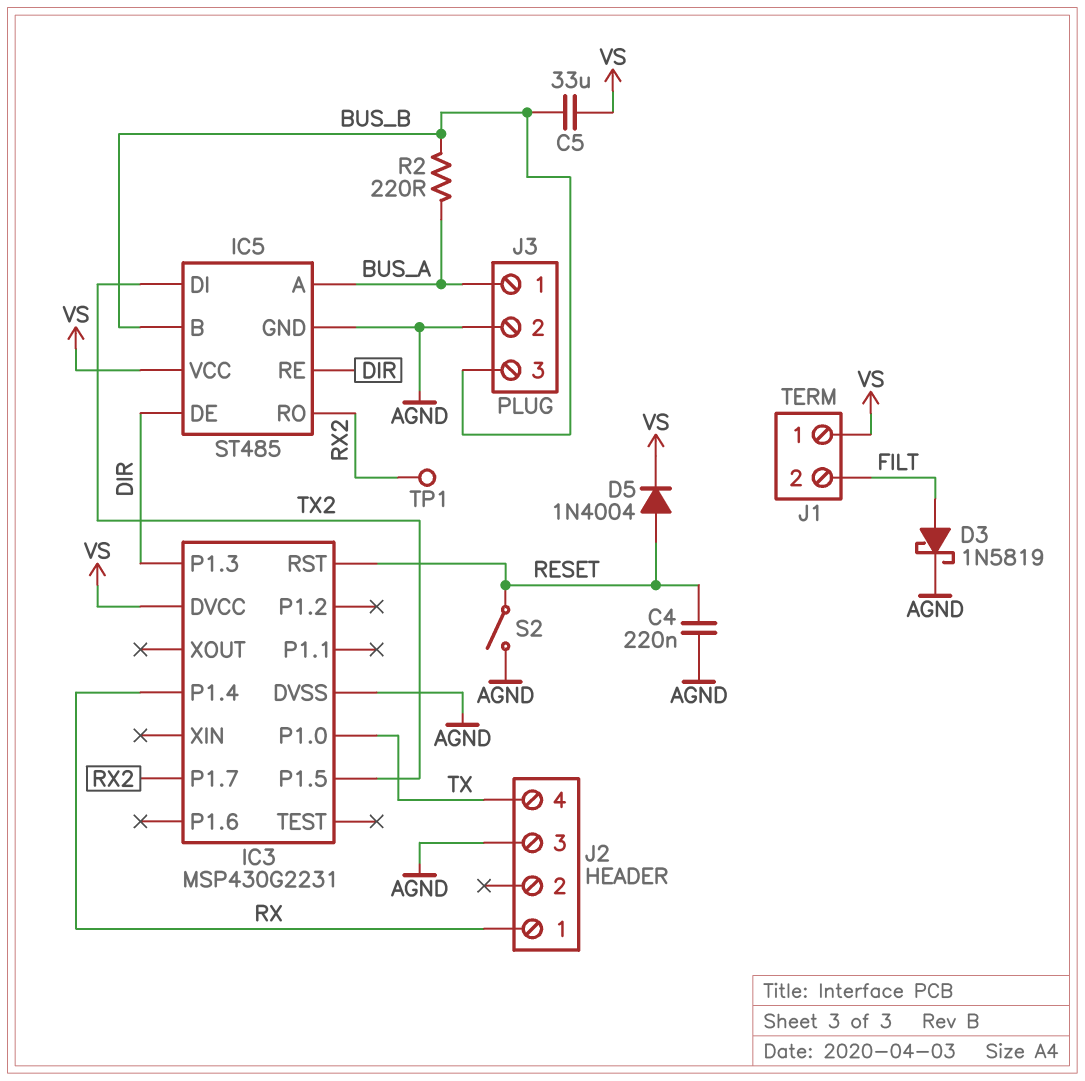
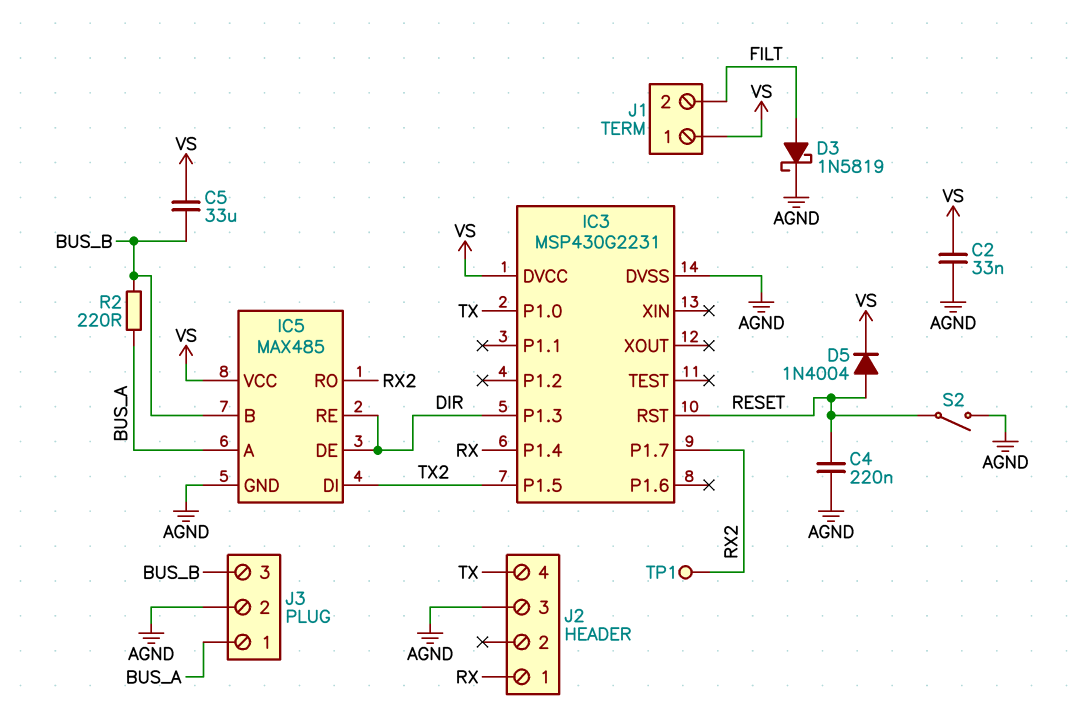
C2: none -> 33nF (AGND, VS)
IC5: ST485 -> MAX485

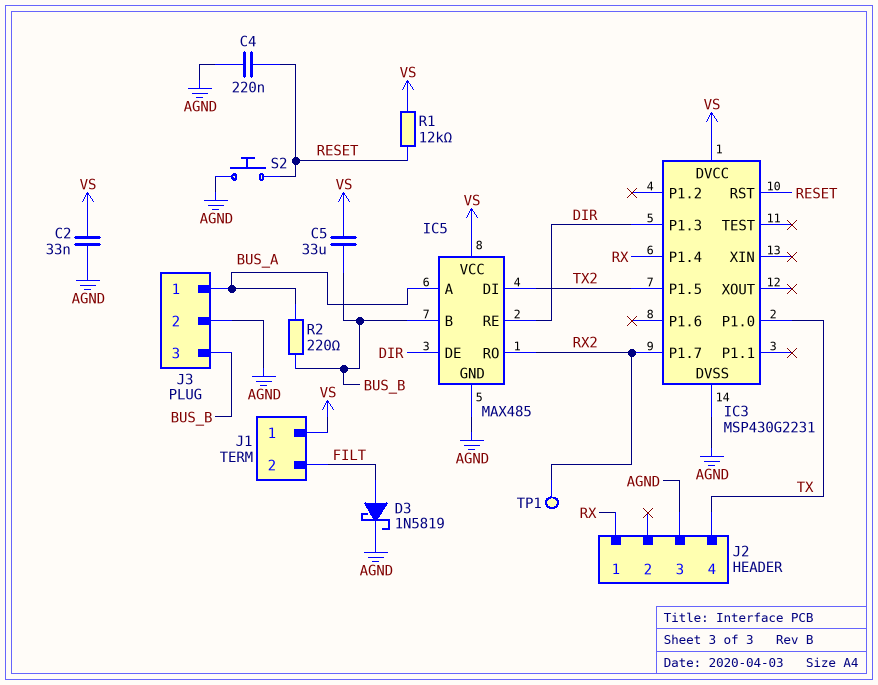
D5: diode 1N4004 (A RESET, K VS) -> none
R1: none -> 12k (RESET, VS)
S2: switch (AGND, RESET) -> button (AGND, RESET)

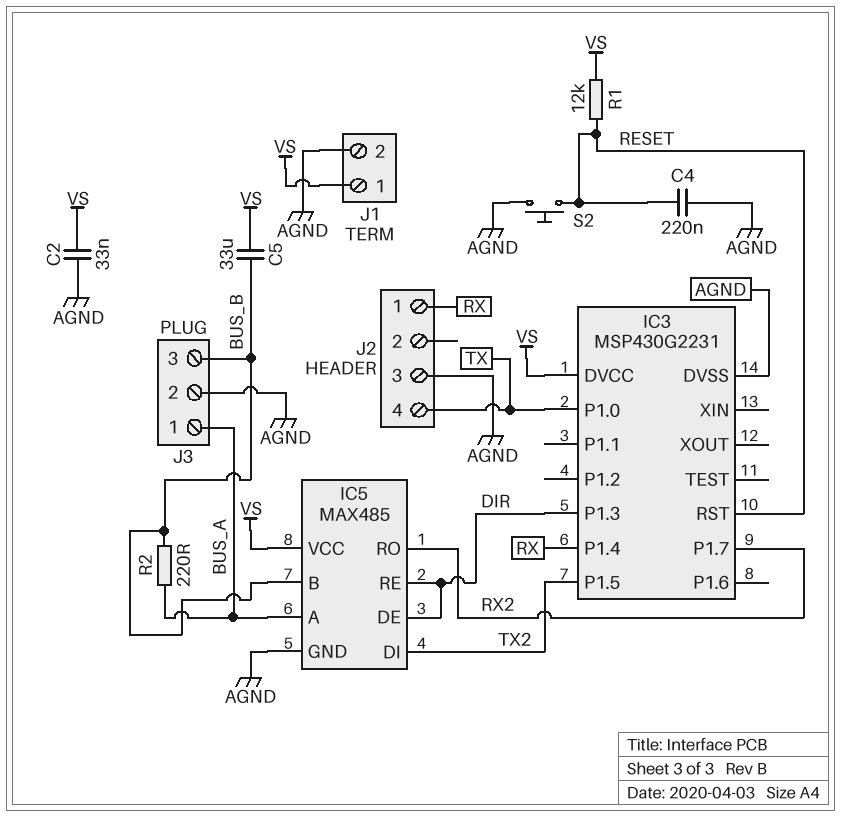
D3: schottky 1N5819 (A FILT, K AGND) -> none
J1 pin 2: FILT -> AGND
TP1: test point (RX2) -> none

